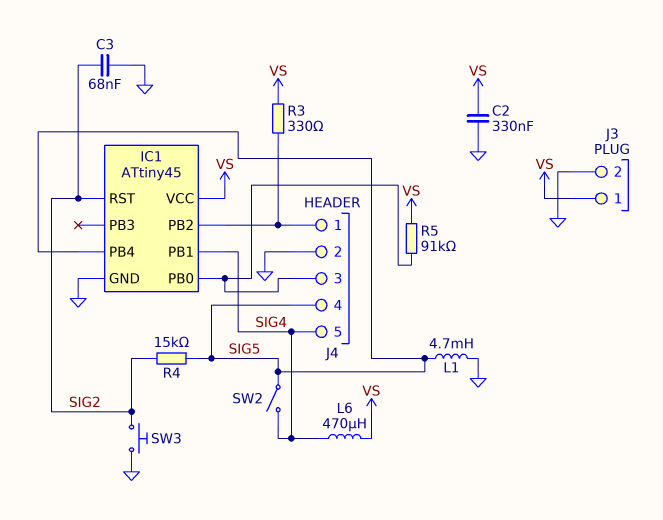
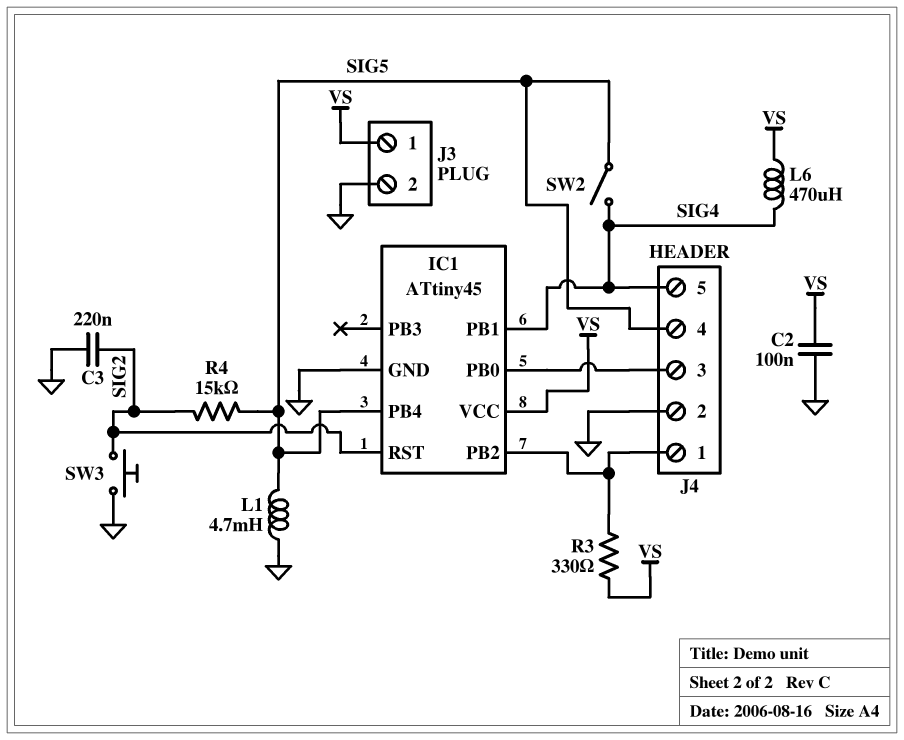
C2: 330nF (GND, VS) -> 100nF (GND, VS)
C3: 68nF (GND, SIG2) -> 220nF (GND, SIG2)
R5: 91k (IC1/PB0, VS) -> none

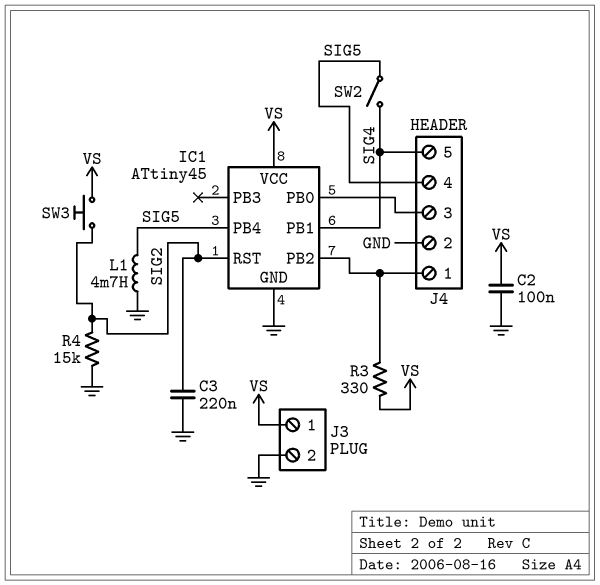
L6: 470uH (SIG4, VS) -> none
R4: 15k (SIG2, SIG5) -> 15k (GND, SIG2)
SW3: button (GND, SIG2) -> button (SIG2, VS)

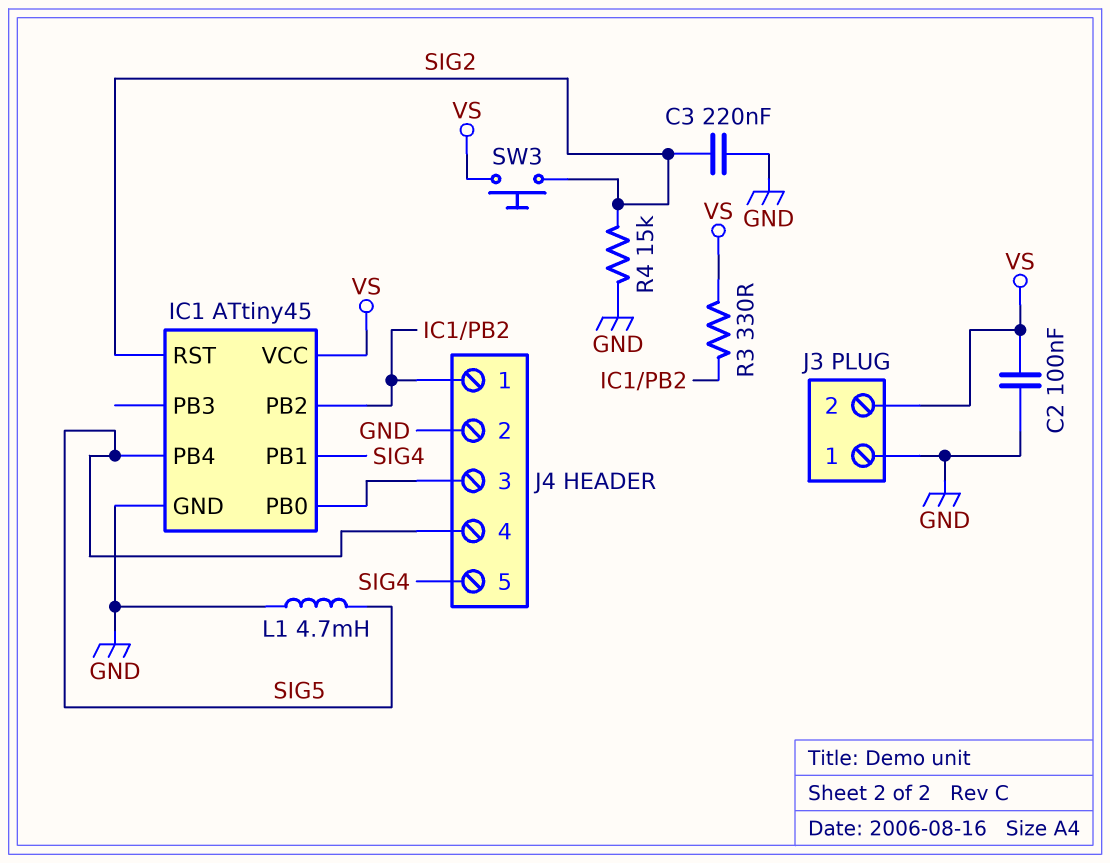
J3 pin 1: VS -> GND
J3 pin 2: GND -> VS
SW2: switch (SIG4, SIG5) -> none

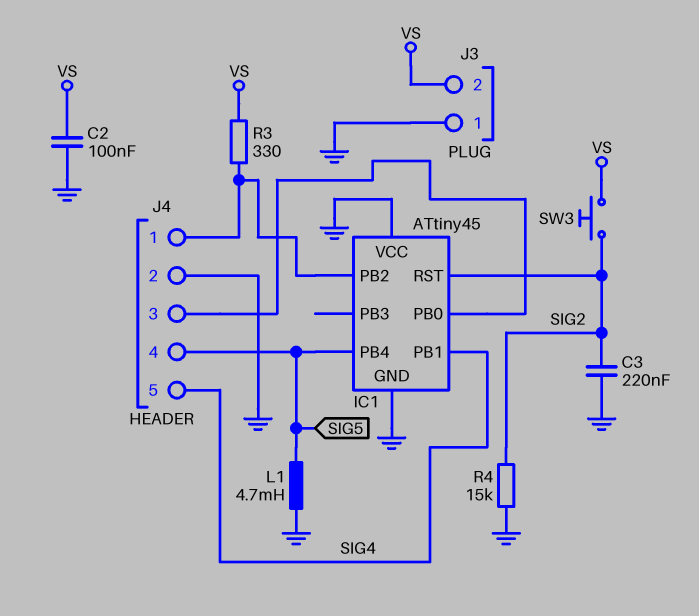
IC1 pin VCC: VS -> GND

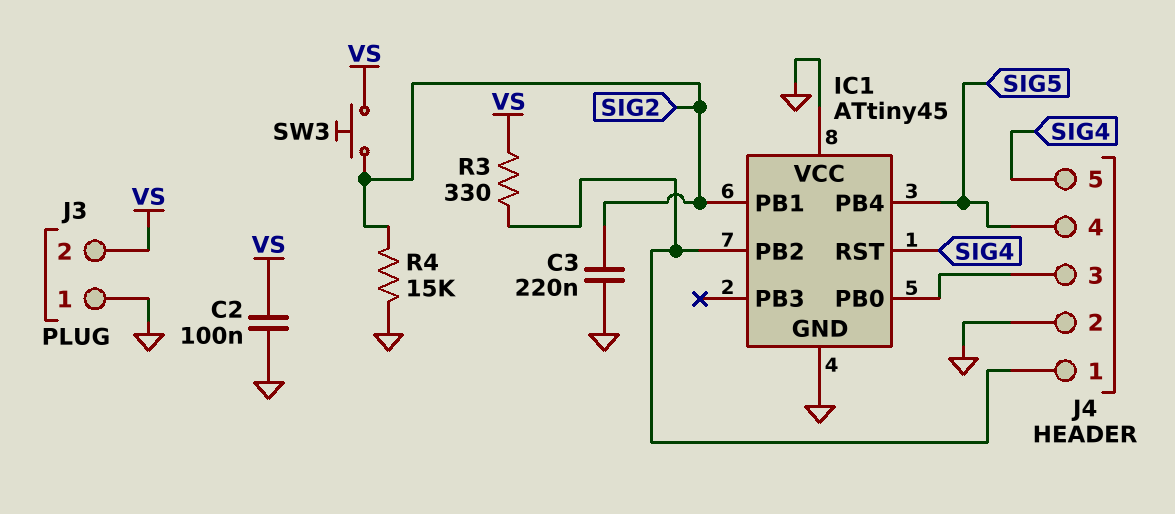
IC1 pin PB1: SIG4 -> SIG2
IC1 pin RST: SIG2 -> SIG4
L1: 4.7mH (GND, SIG5) -> none

